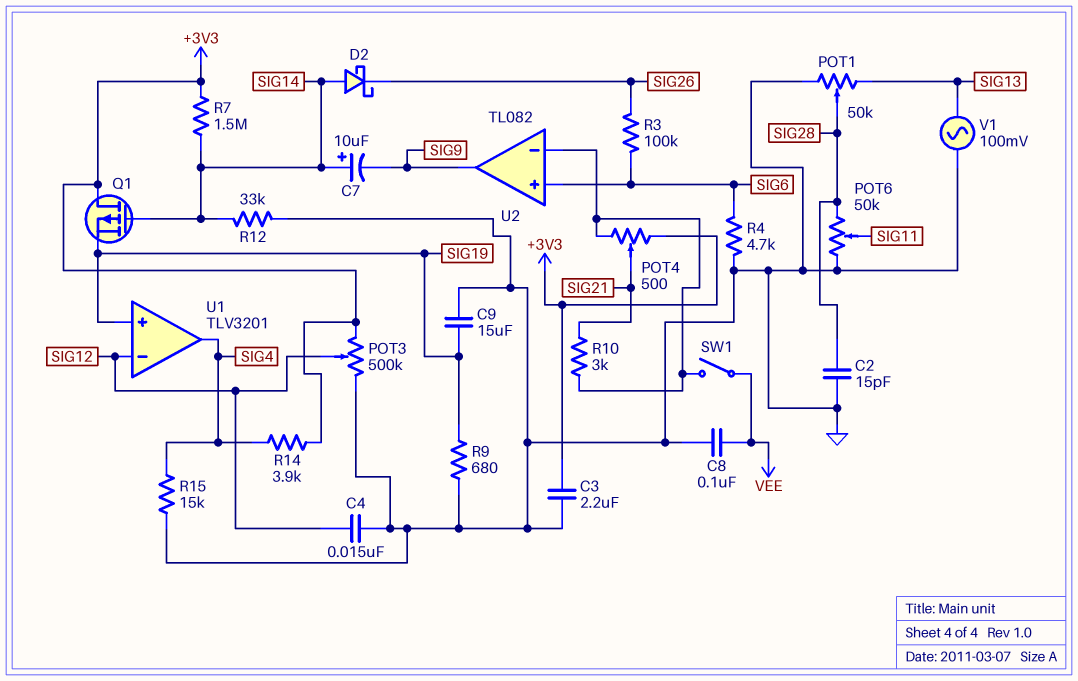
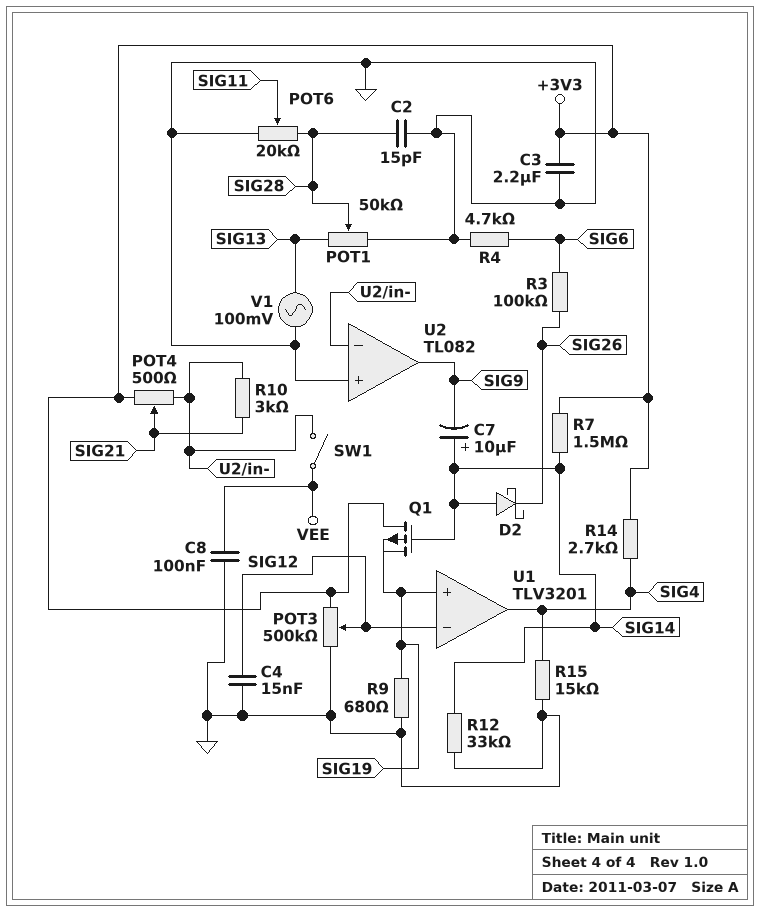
C9: 15uF (GND, SIG19) -> none
POT6: 50k (GND, SIG28, wiper SIG11) -> 20k (GND, SIG28, wiper SIG11)
R14: 3.9k (+3V3, SIG4) -> 2.7k (+3V3, SIG4)
U2 pin in+: SIG6 -> GND

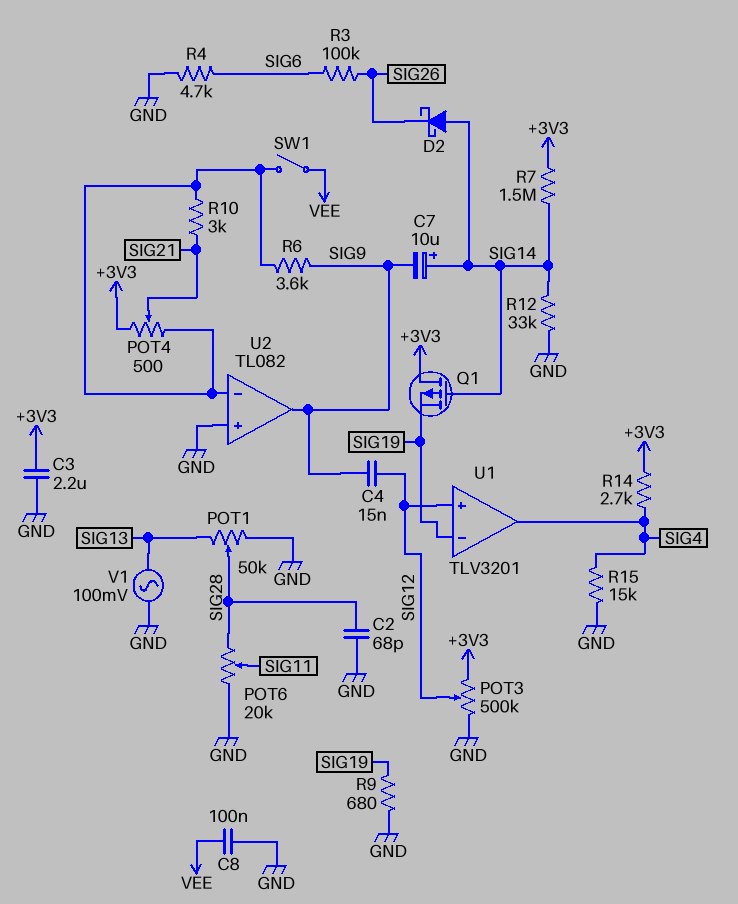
C2: 15pF (GND, SIG28) -> 68pF (GND, SIG28)
C4: 15nF (GND, SIG12) -> 15nF (SIG9, SIG12)
R6: none -> 3.6k (SIG9, U2/in-)
U1 pin in+: SIG19 -> SIG12
U1 pin in-: SIG12 -> SIG19

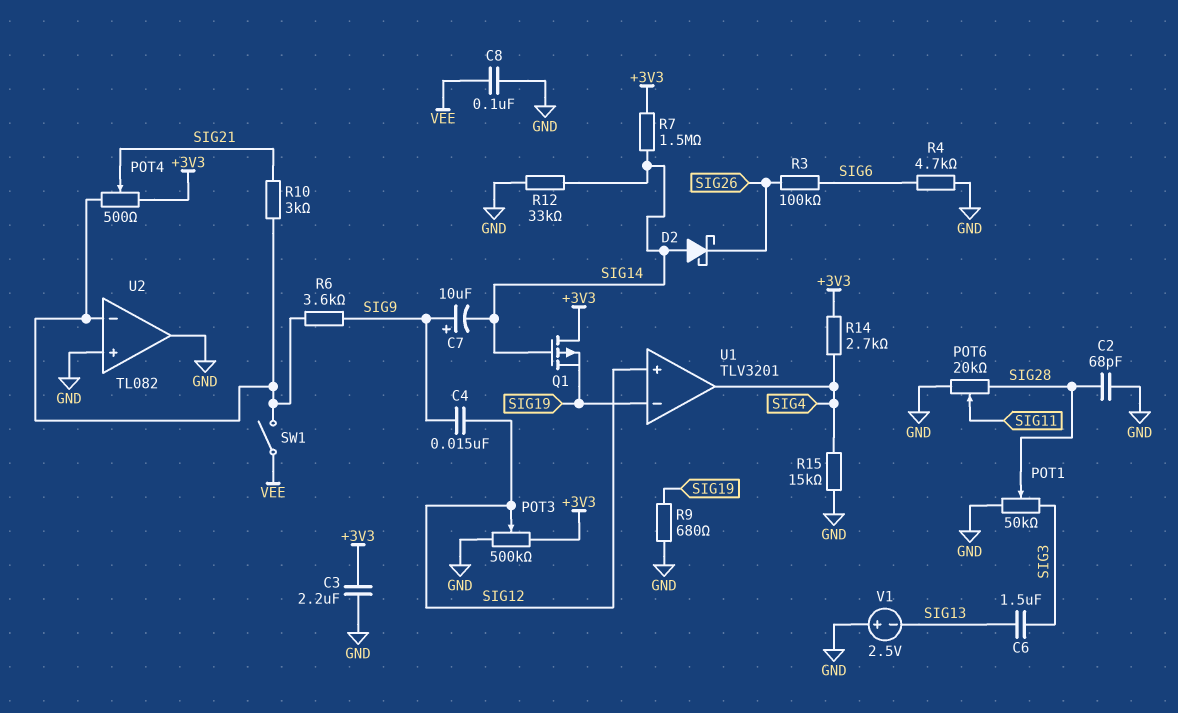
C6: none -> 1.5uF (SIG3, SIG13)
C7: 10uF (plus SIG14, minus SIG9) -> 10uF (plus SIG9, minus SIG14)
POT1: 50k (GND, SIG13, wiper SIG28) -> 50k (GND, SIG3, wiper SIG28)
U2 pin out: SIG9 -> GND
V1: AC 100mV (GND, SIG13) -> 2.5V (plus GND, minus SIG13)

